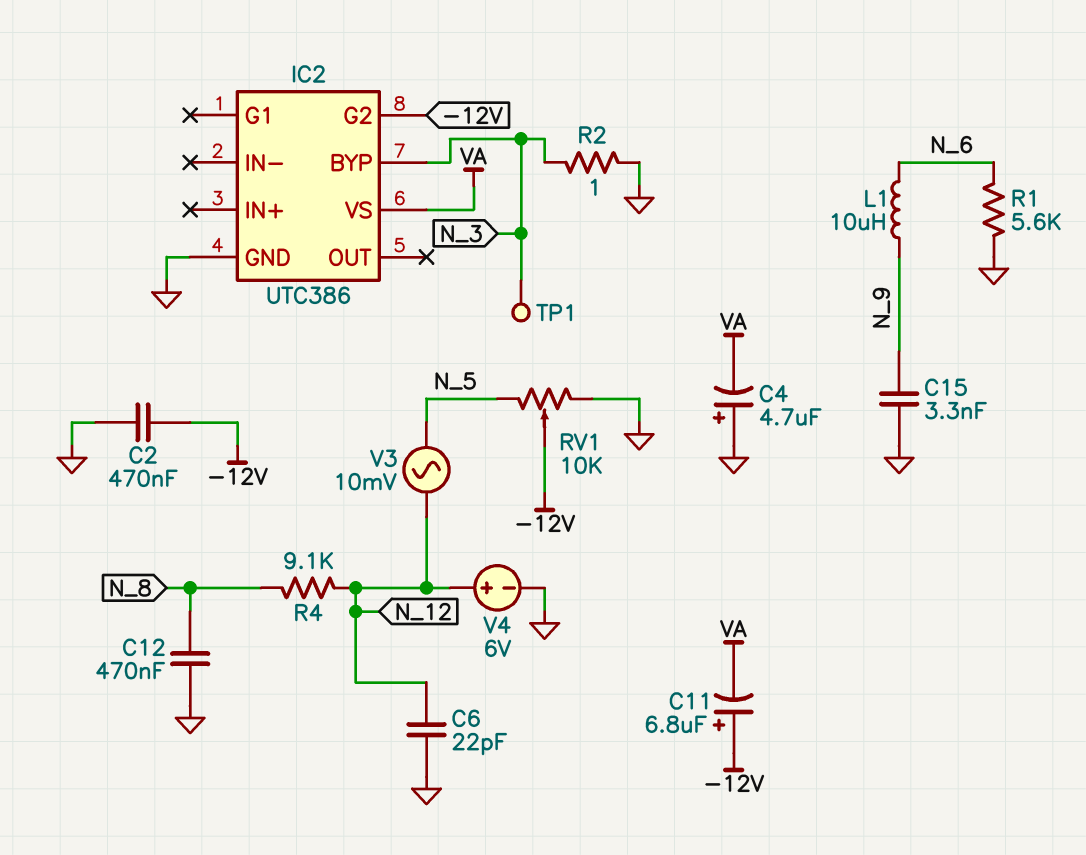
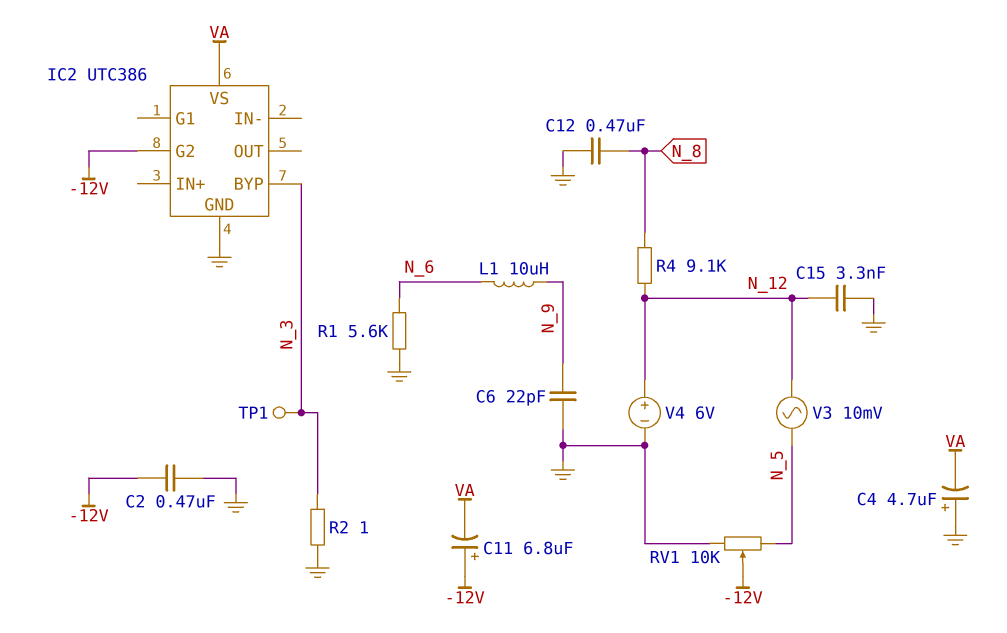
C6: 22pF (GND, N_12) -> 22pF (GND, N_9)
C15: 3.3nF (GND, N_9) -> 3.3nF (GND, N_12)

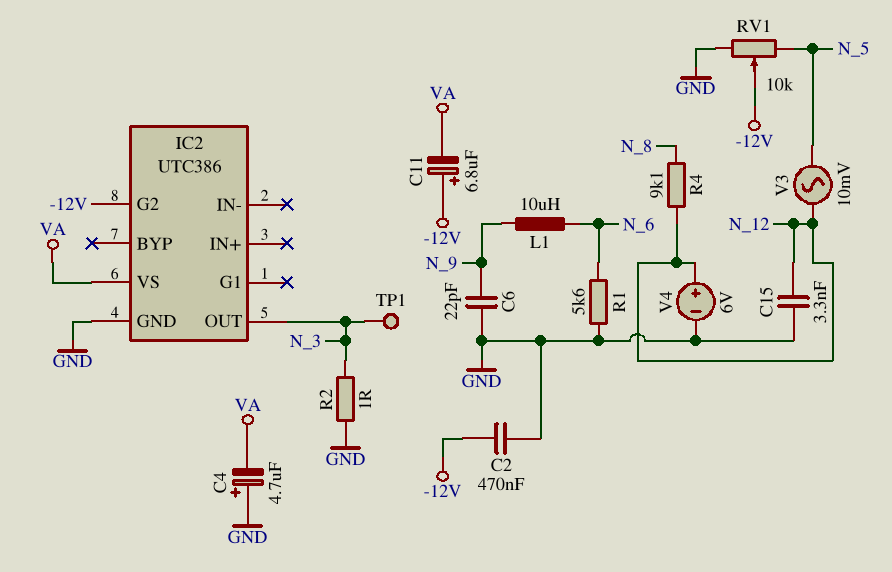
C12: 470nF (GND, N_8) -> none
IC2 pin BYP: N_3 -> none
IC2 pin OUT: none -> N_3

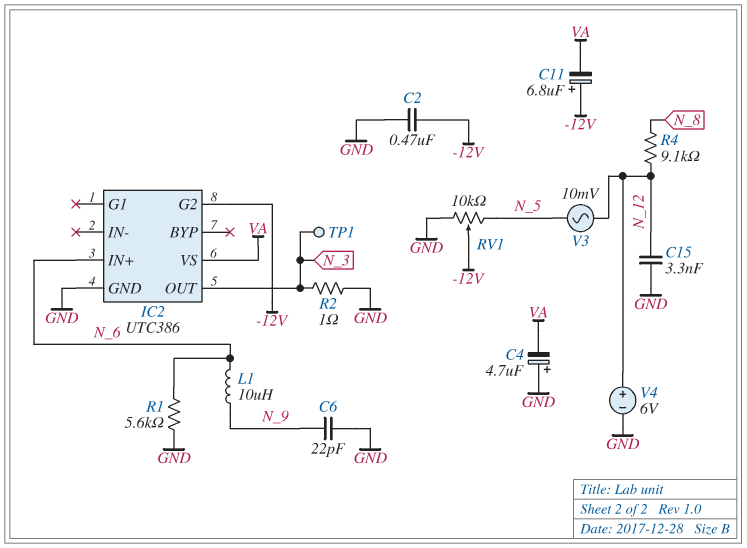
IC2 pin IN+: none -> N_6

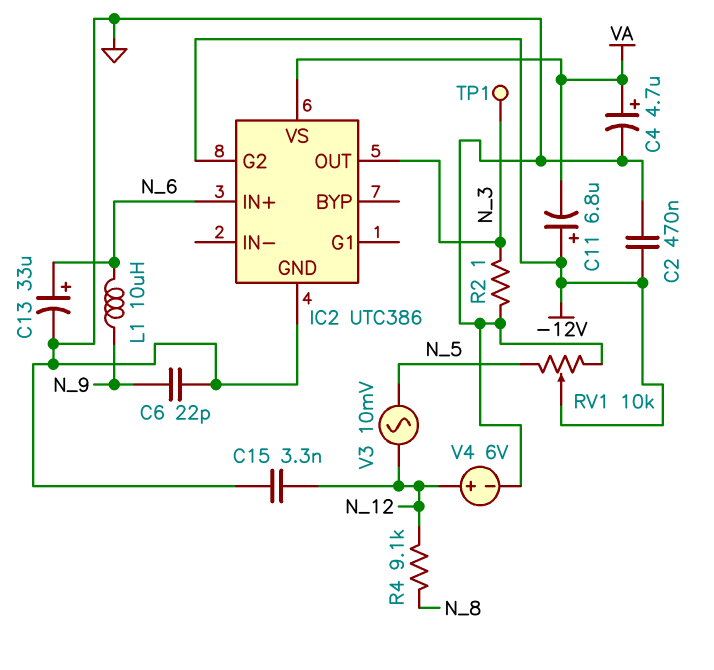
C4: 4.7uF (plus GND, minus VA) -> 4.7uF (plus VA, minus GND)
C13: none -> 33uF (plus N_6, minus GND)
R1: 5.6k (GND, N_6) -> none

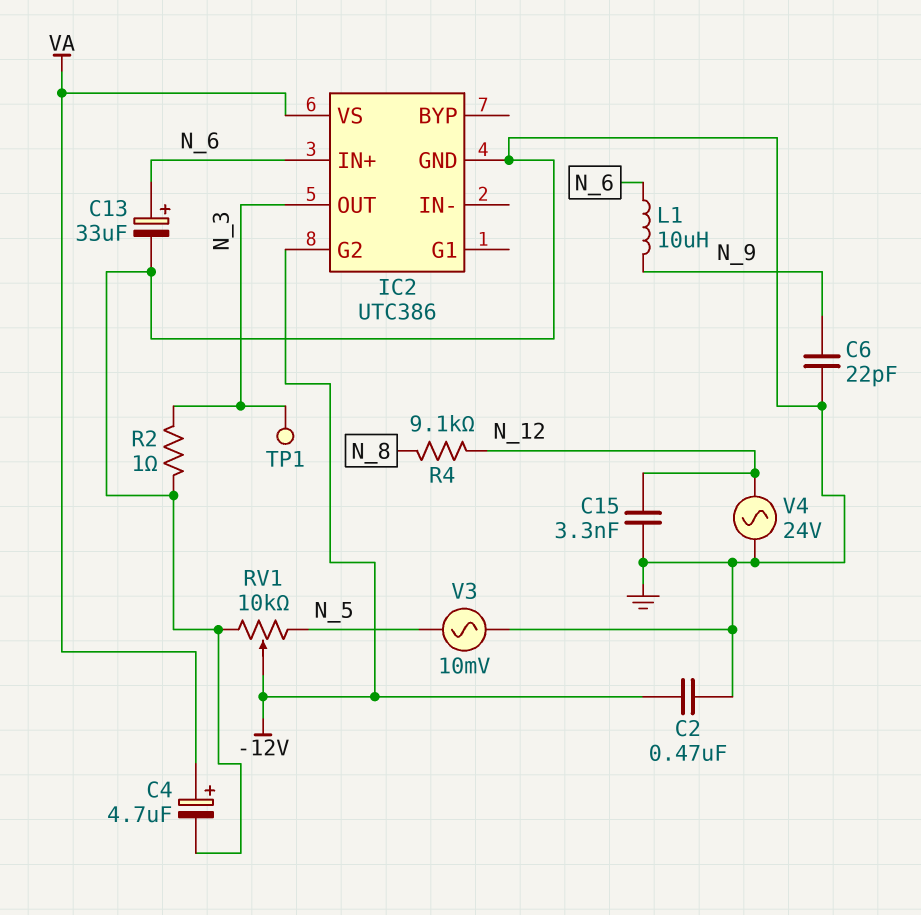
C11: 6.8uF (plus -12V, minus VA) -> none
V3: AC 10mV (N_5, N_12) -> AC 10mV (GND, N_5)
V4: 6V (plus N_12, minus GND) -> AC 24V (GND, N_12)

